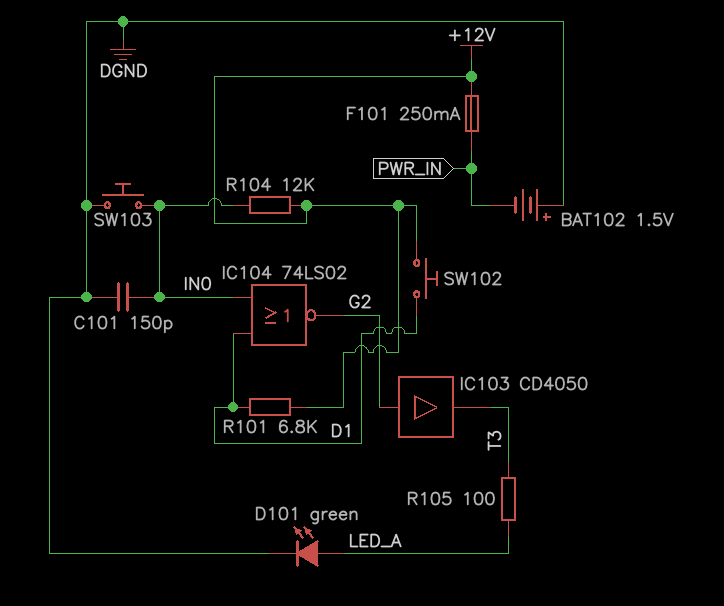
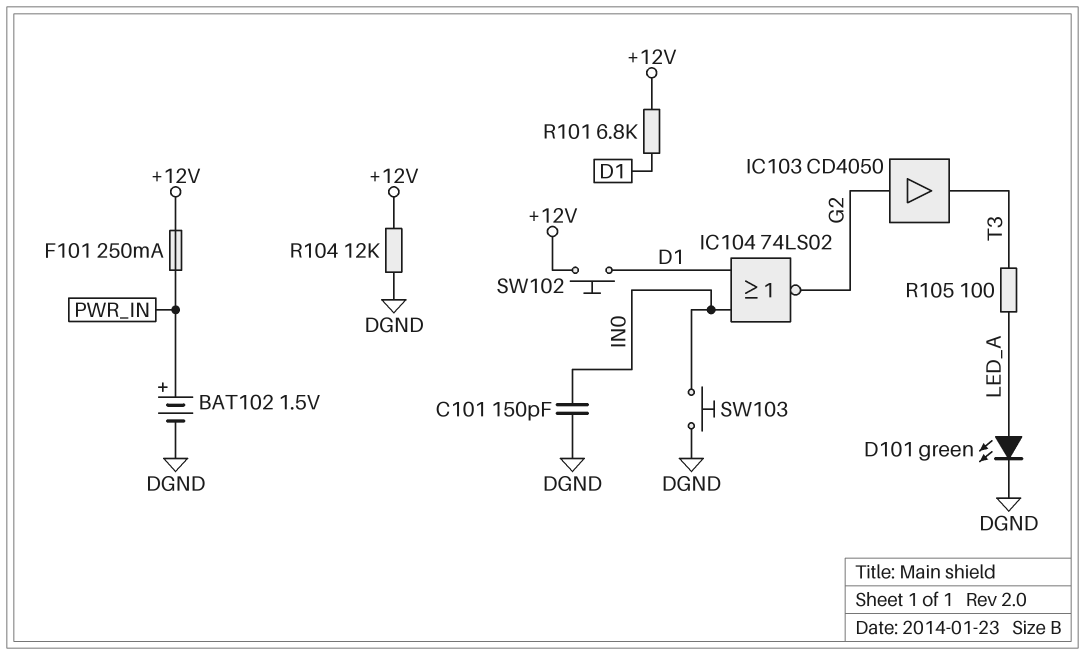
BAT102: 1.5V (plus DGND, minus PWR_IN) -> 1.5V (plus PWR_IN, minus DGND)
R104: 12k (+12V, IN0) -> 12k (+12V, DGND)

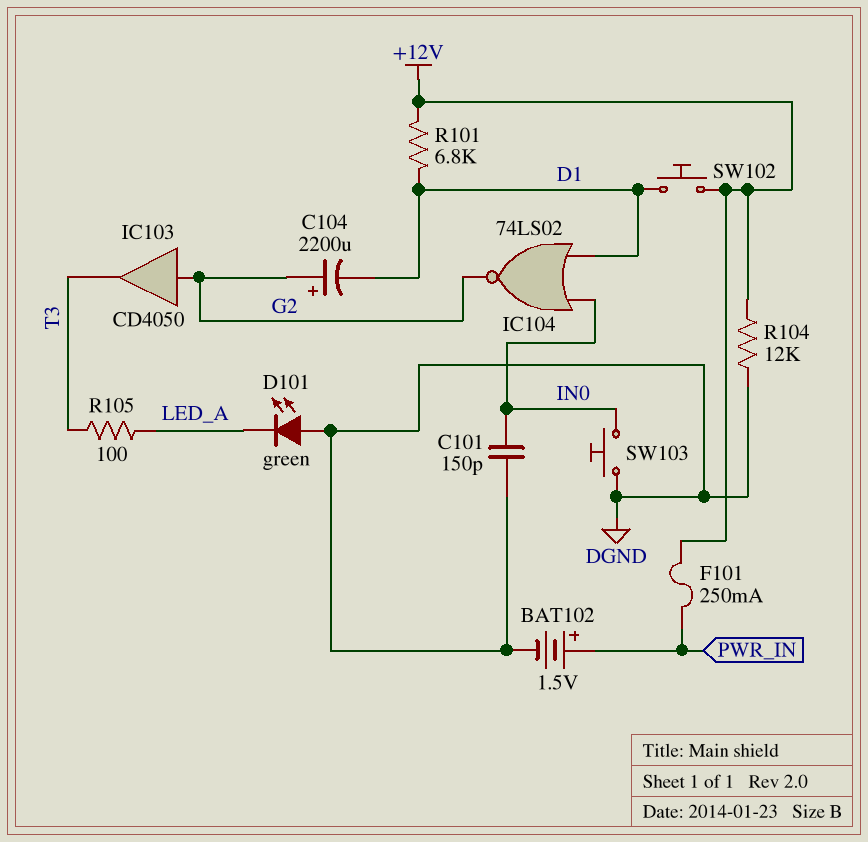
C104: none -> 2200uF (plus G2, minus D1)
D101: LED green (A LED_A, K DGND) -> LED green (A DGND, K LED_A)

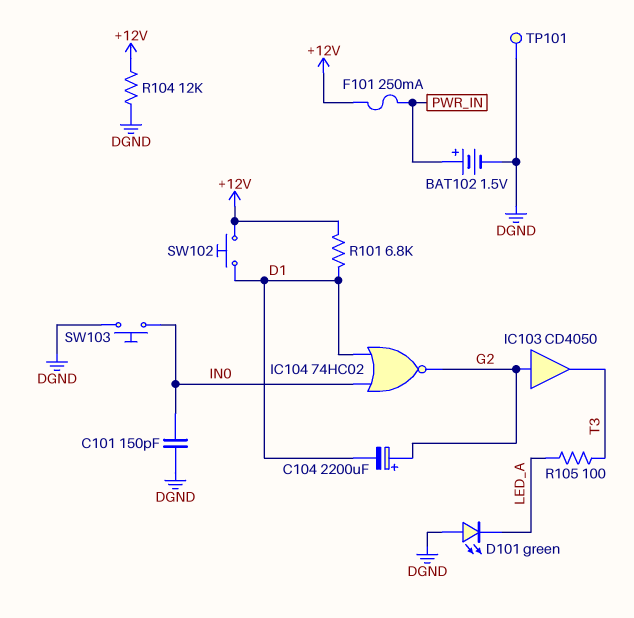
IC104: NOR 74LS02 (in D1, in IN0, out G2) -> NOR 74HC02 (in D1, in IN0, out G2)
TP101: none -> test point (DGND)

